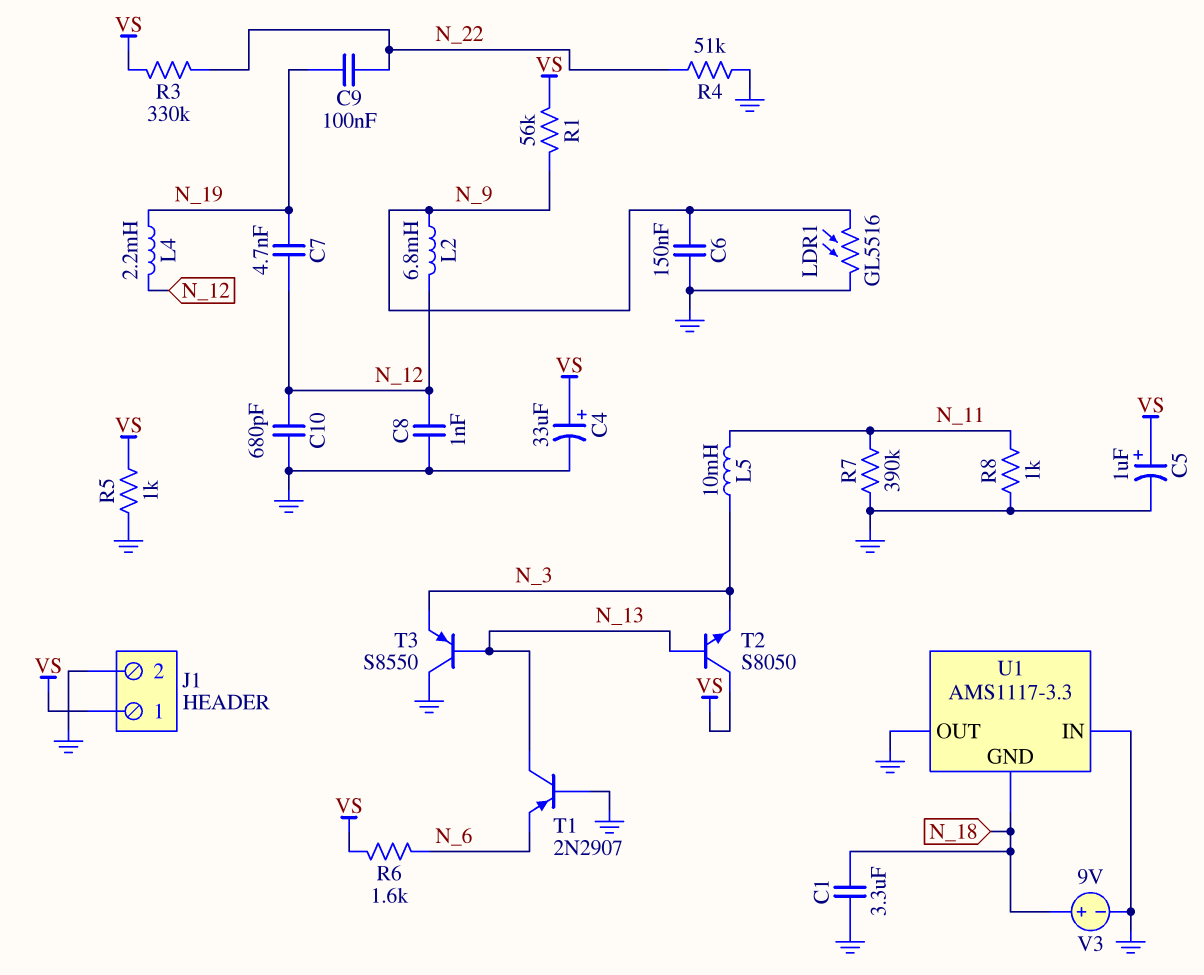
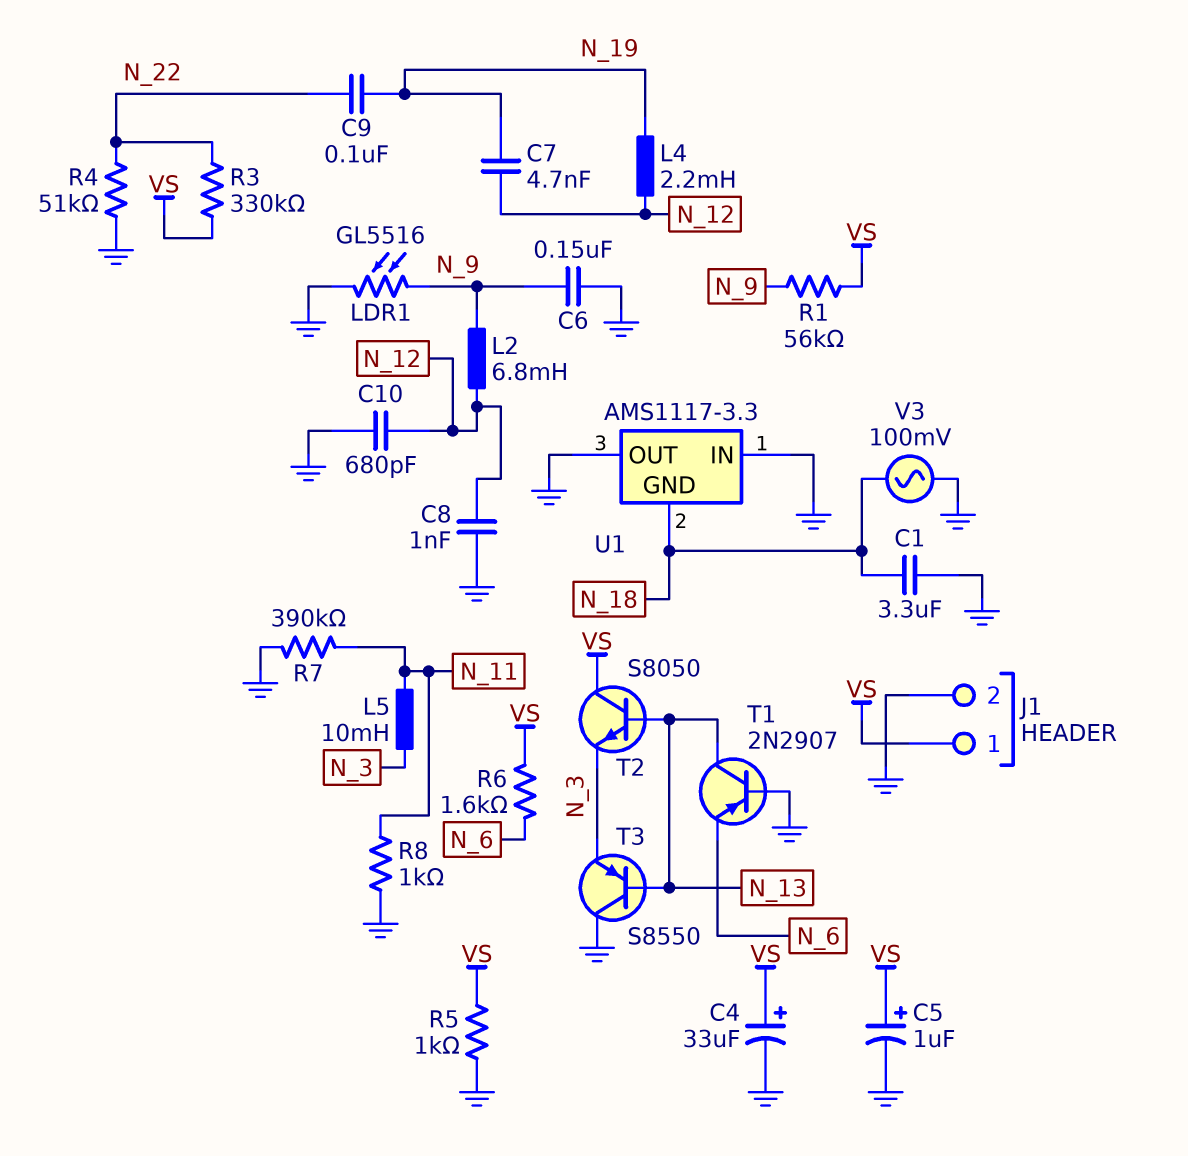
V3: 9V (plus N_18, minus GND) -> AC 100mV (GND, N_18)

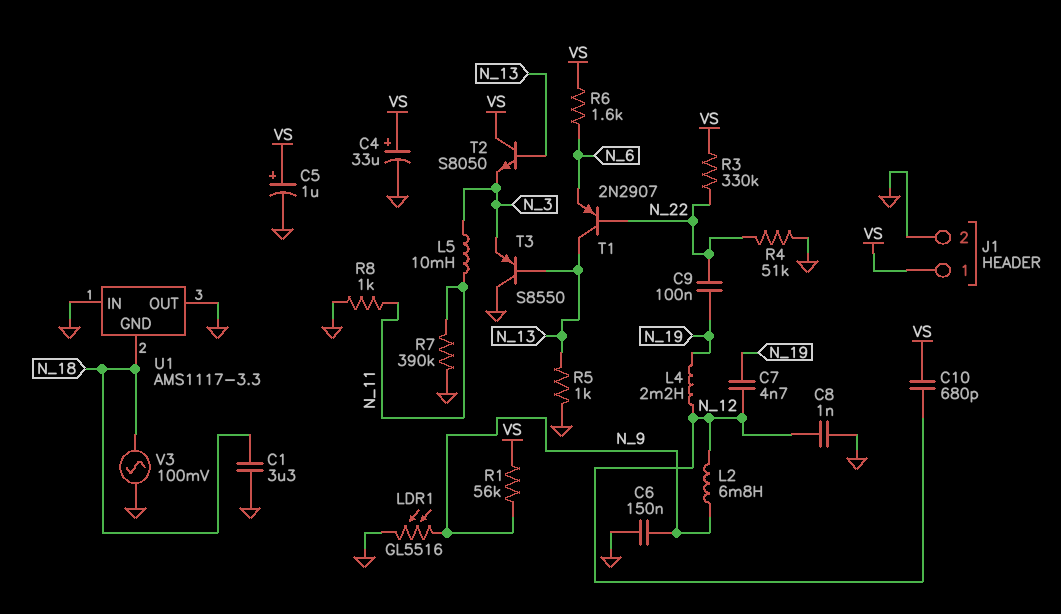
C10: 680pF (GND, N_12) -> 680pF (N_12, VS)
R5: 1k (GND, VS) -> 1k (GND, N_13)
T1: PNP 2N2907 (B GND, C N_13, E N_6) -> PNP 2N2907 (B N_22, C N_13, E N_6)

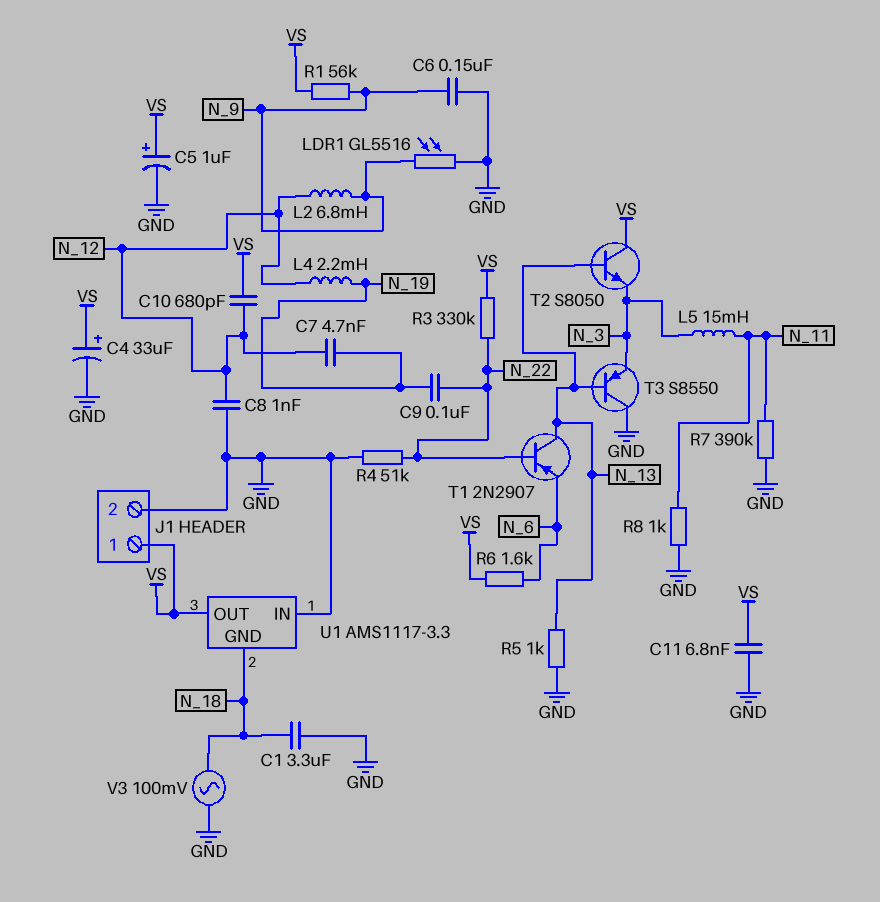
C11: none -> 6.8nF (GND, VS)
L5: 10mH (N_3, N_11) -> 15mH (N_3, N_11)
U1 pin OUT: GND -> VS

